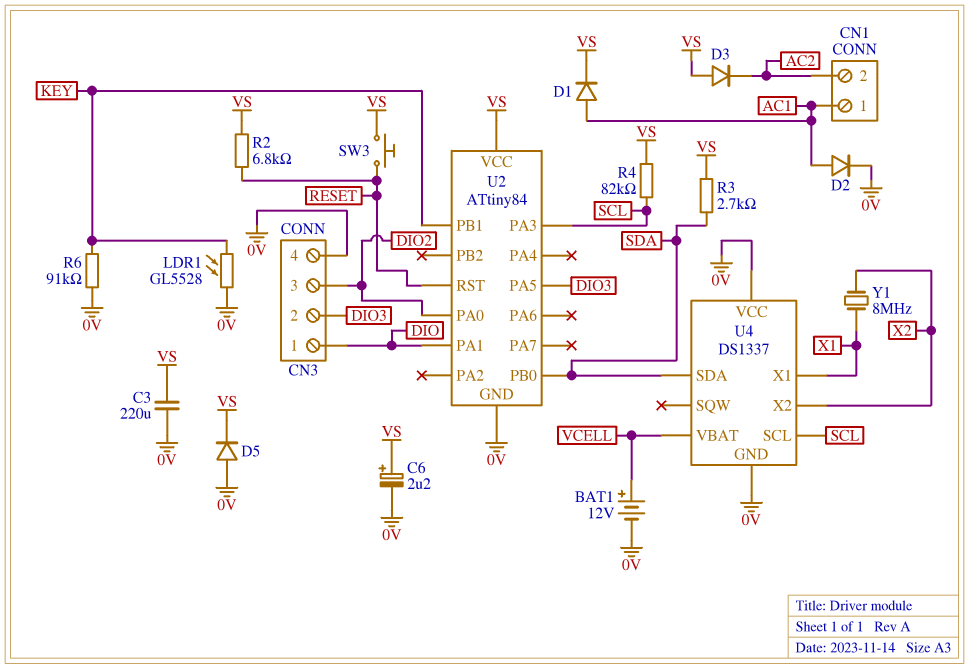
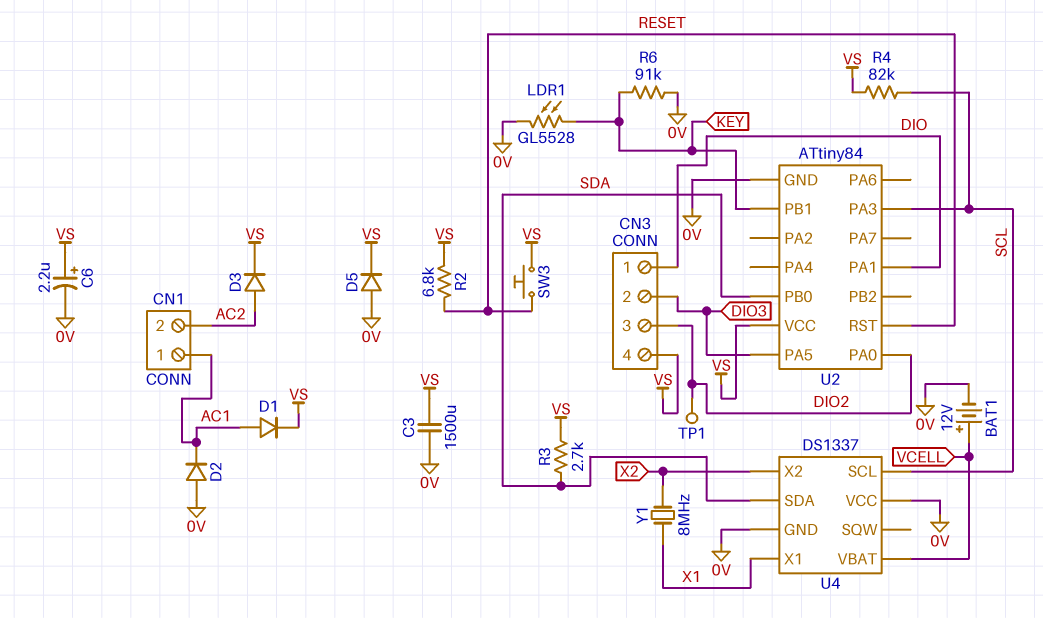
C3: 220uF (0V, VS) -> 1500uF (0V, VS)
CN3 pin 4: 0V -> VS
D2: diode (A AC1, K 0V) -> diode (A 0V, K AC1)
D3: diode (A VS, K AC2) -> diode (A AC2, K VS)
TP1: none -> test point (DIO2)

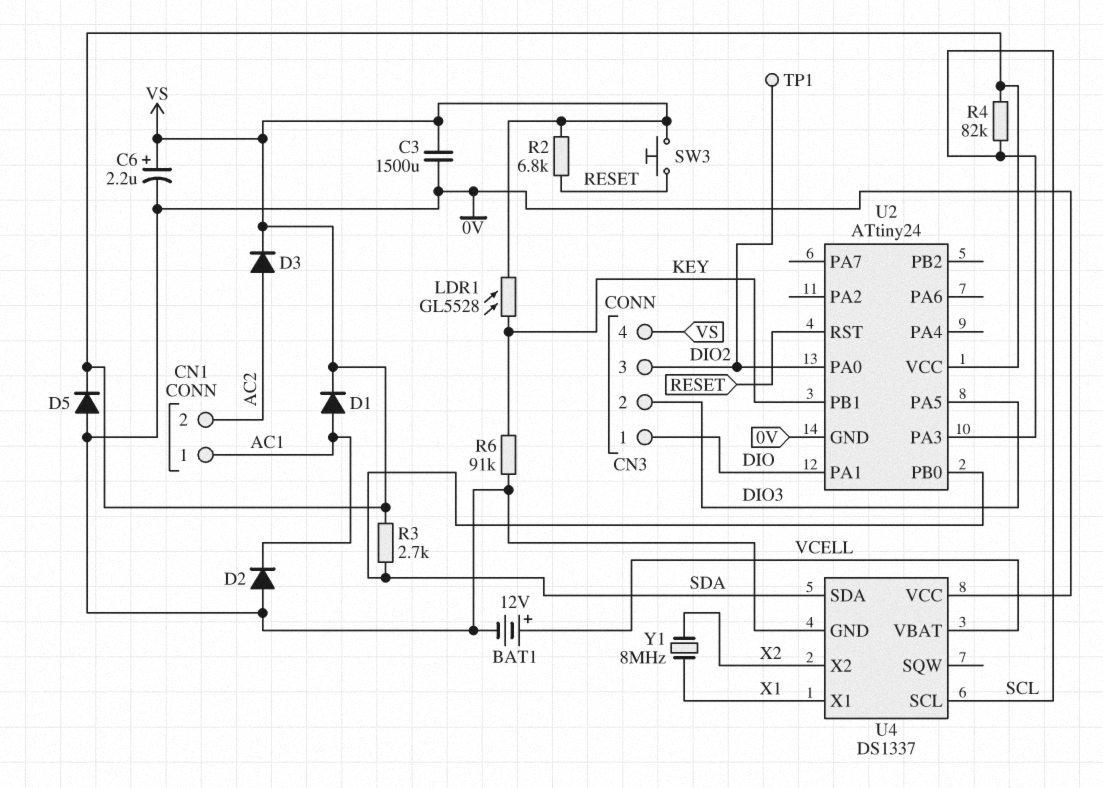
LDR1: GL5528 (0V, KEY) -> GL5528 (KEY, VS)
U2: ATtiny84 -> ATtiny24

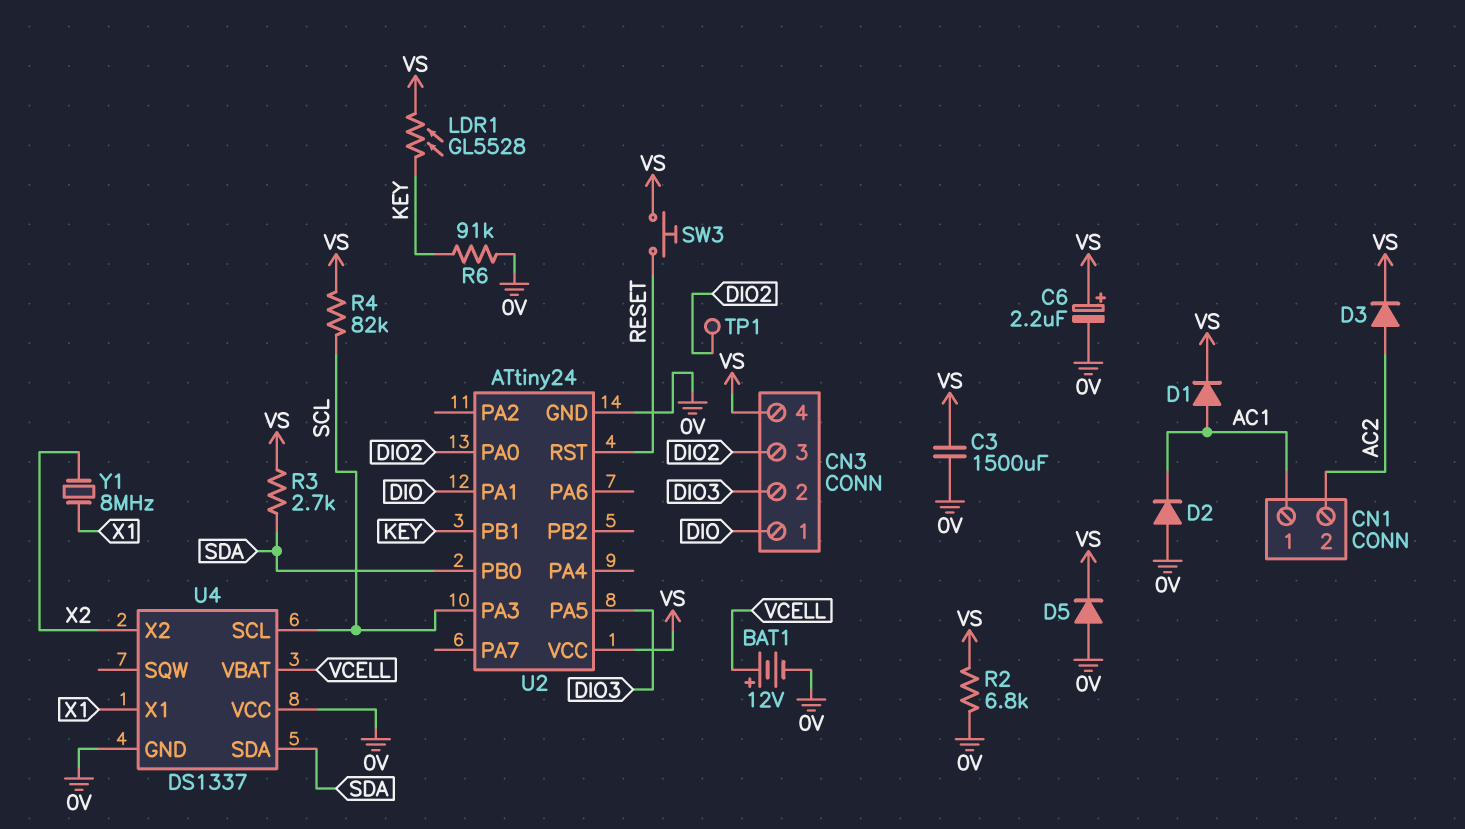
R2: 6.8k (RESET, VS) -> 6.8k (0V, VS)

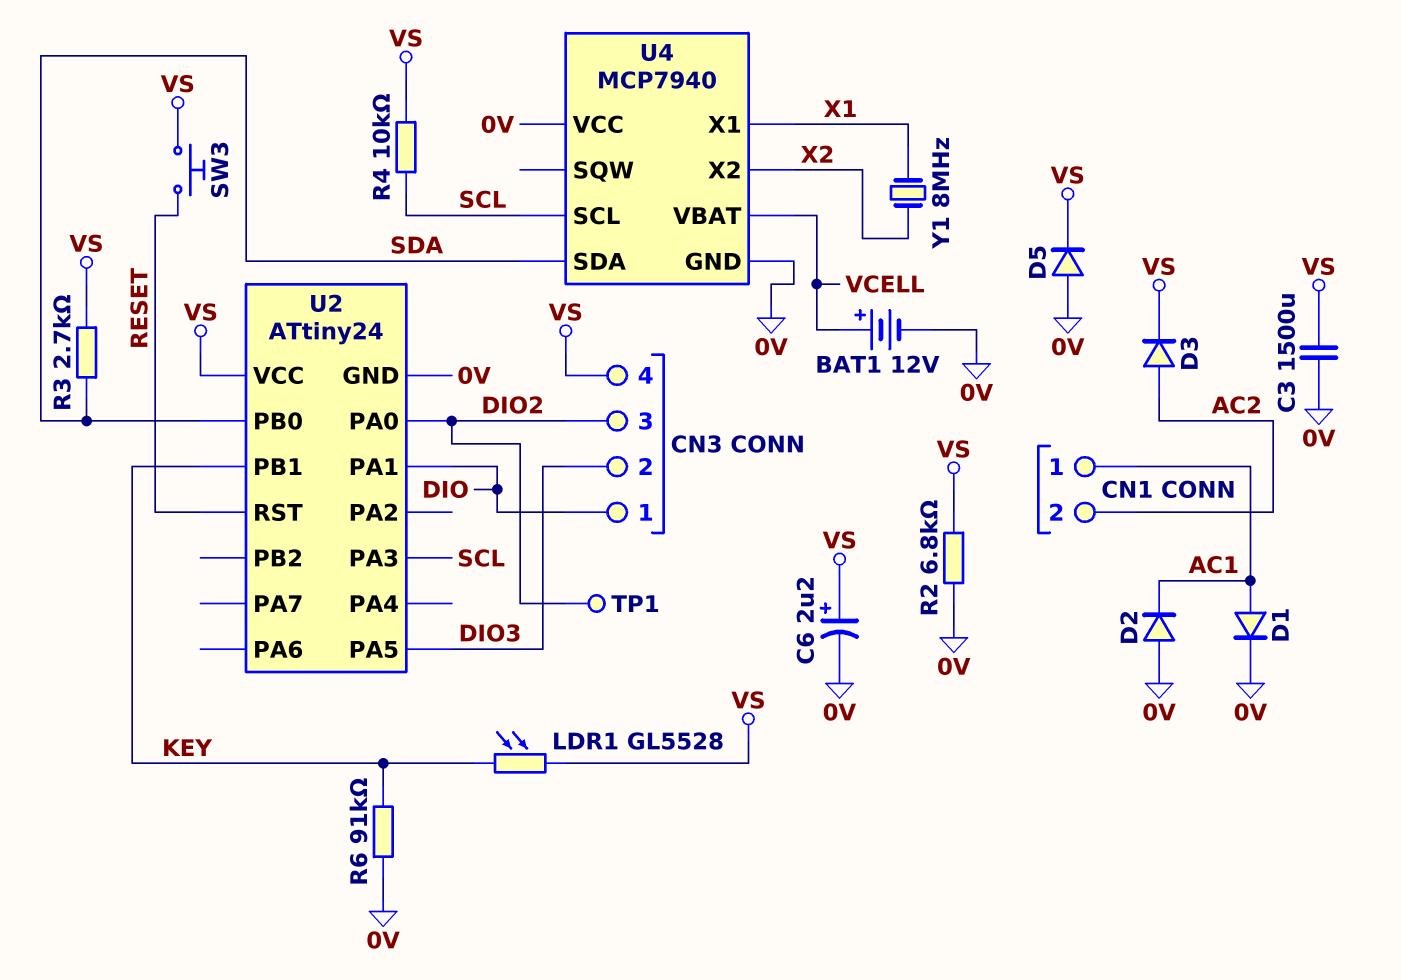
D1: diode (A AC1, K VS) -> diode (A AC1, K 0V)
R4: 82k (SCL, VS) -> 10k (SCL, VS)
U4: DS1337 -> MCP7940

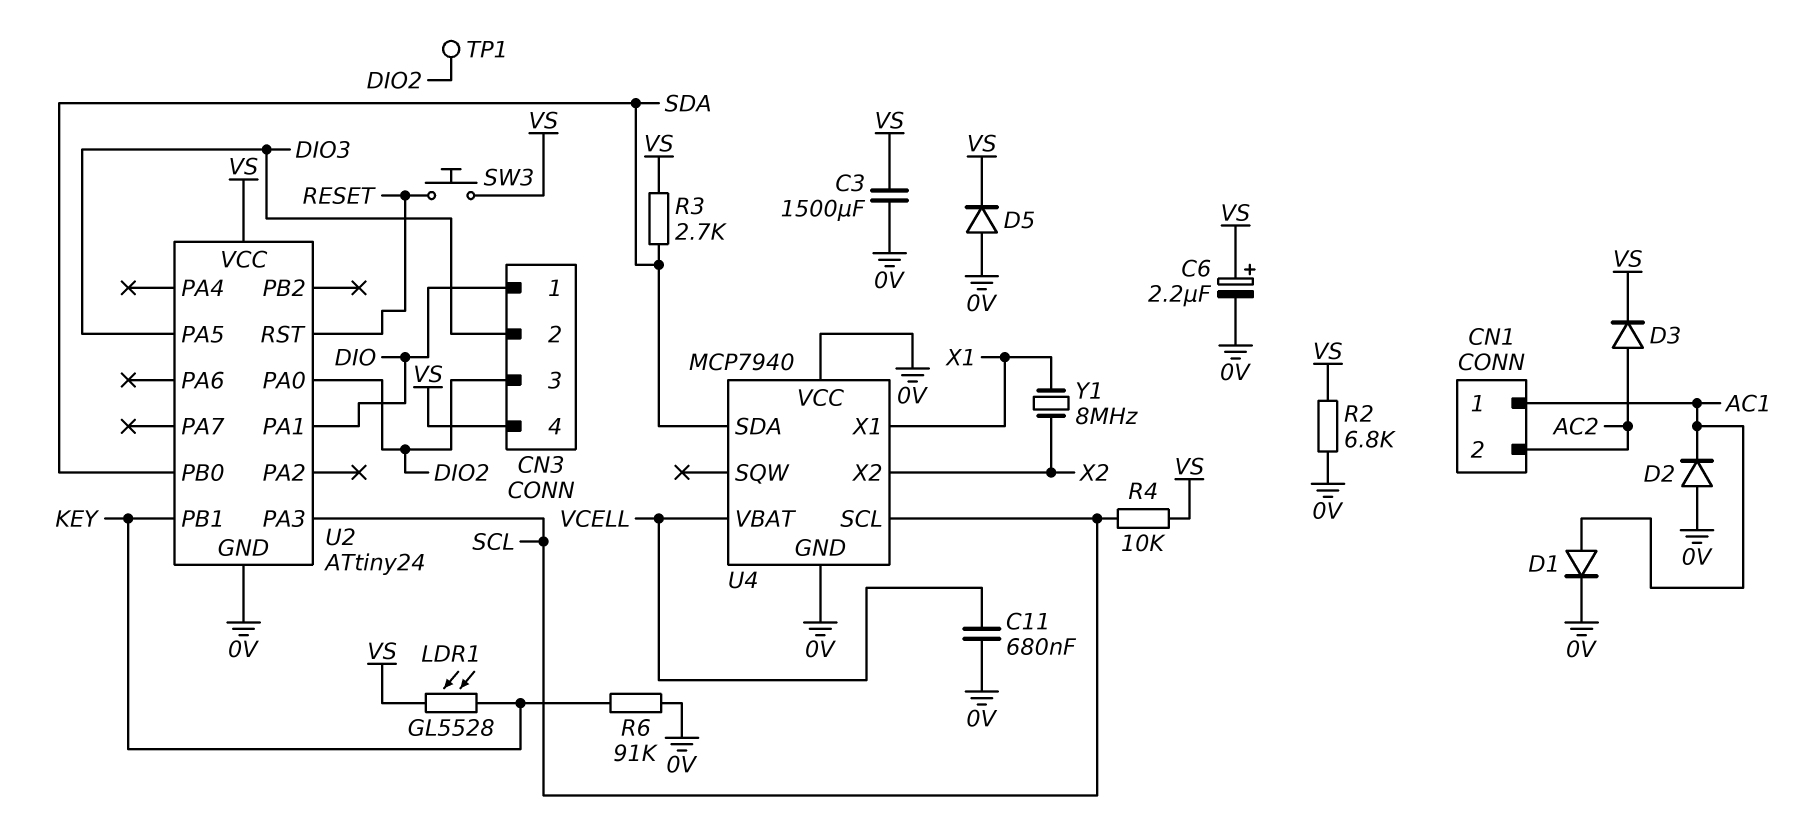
BAT1: 12V (plus VCELL, minus 0V) -> none
C11: none -> 680nF (0V, VCELL)

